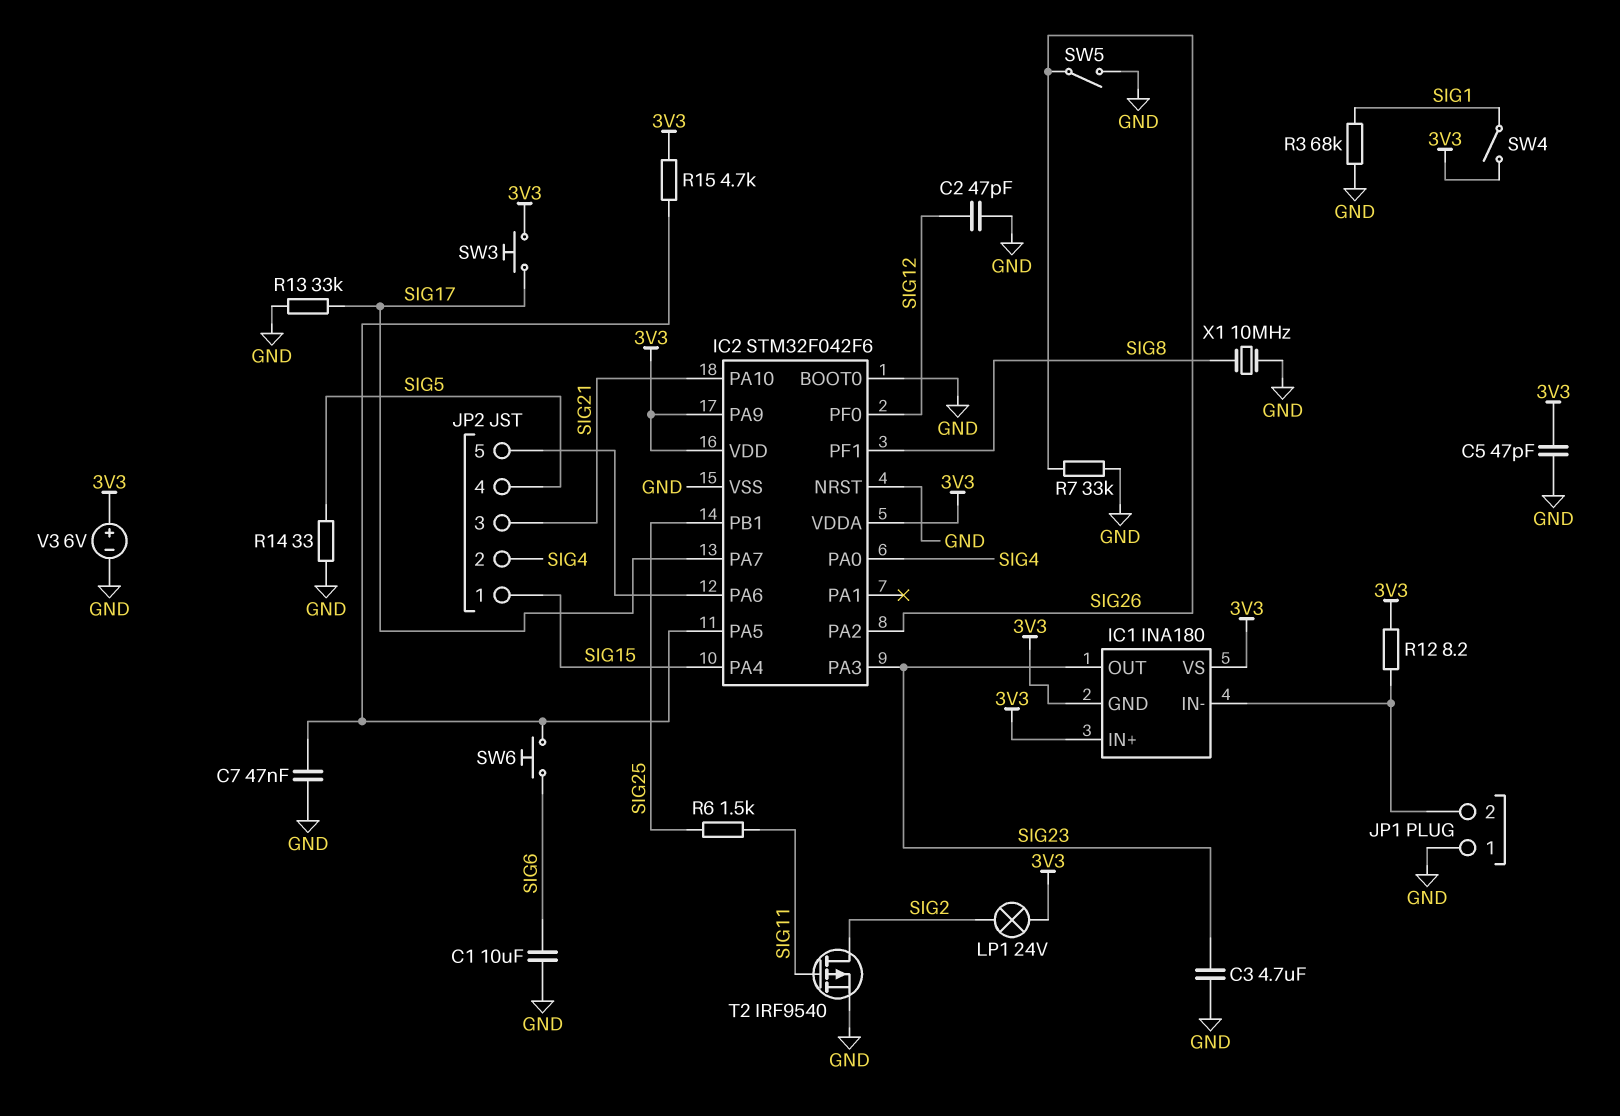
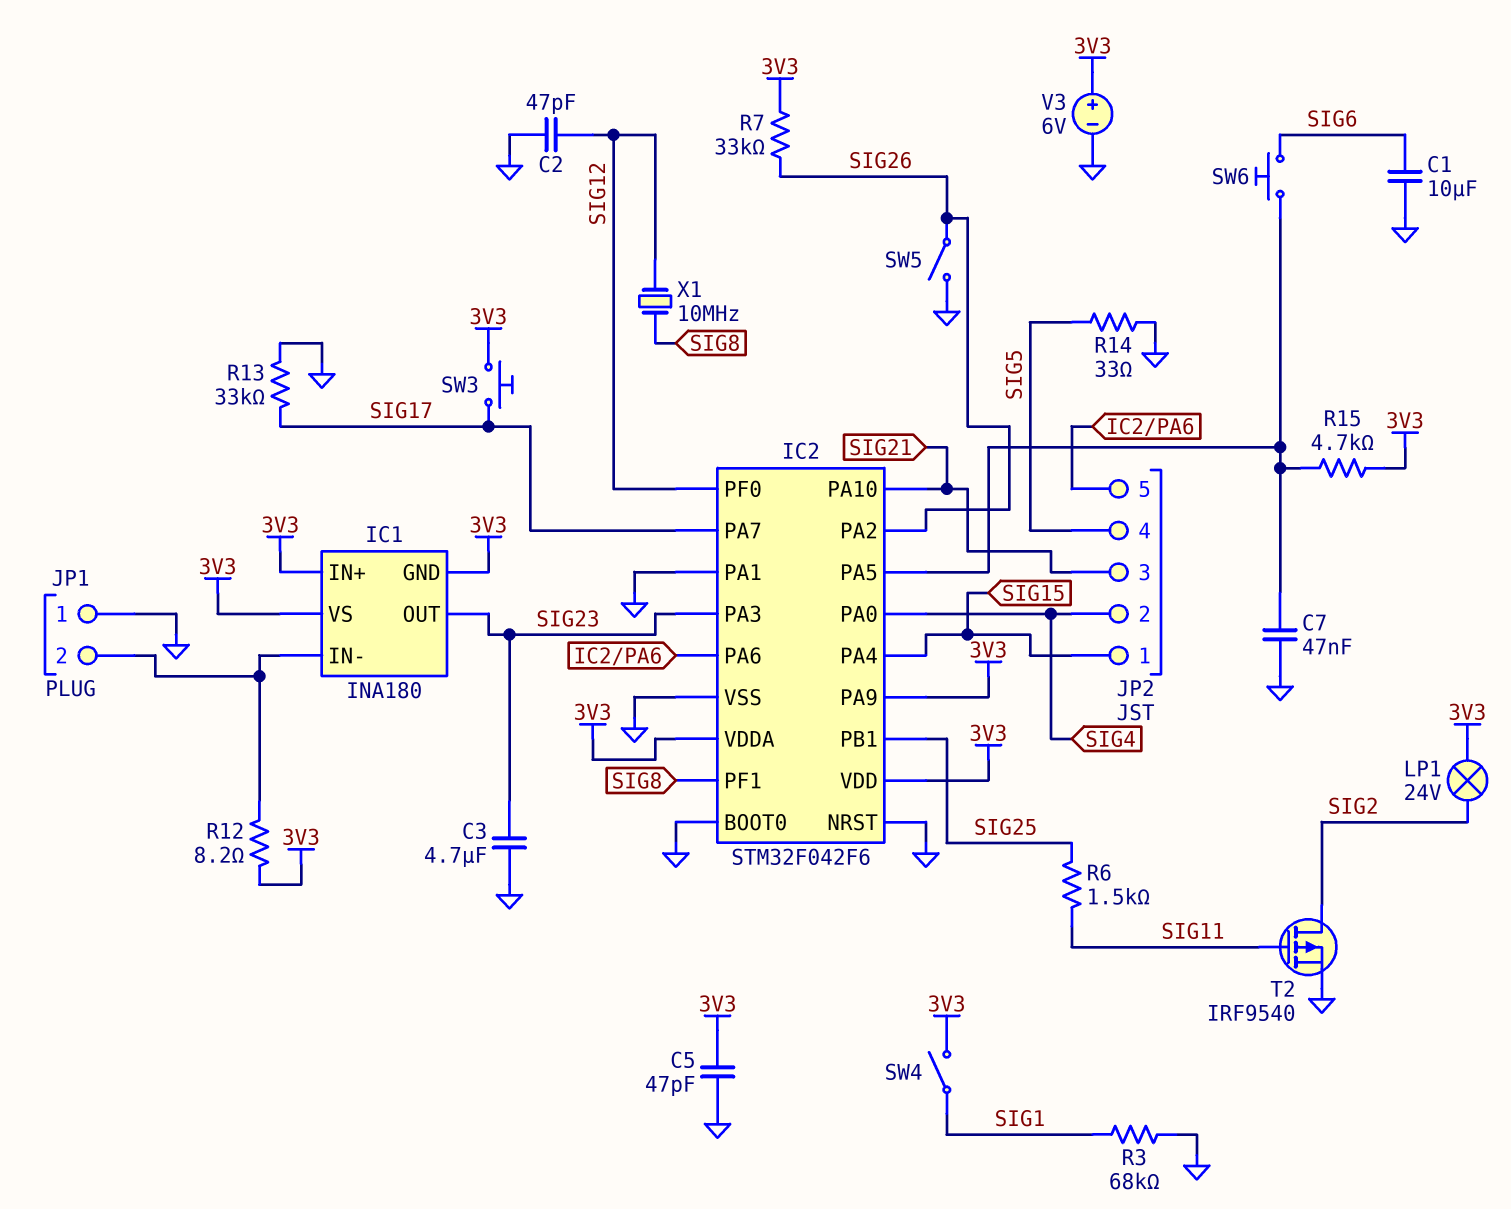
IC2 pin PA1: none -> GND
R7: 33k (GND, SIG26) -> 33k (3V3, SIG26)
X1: 10MHz (GND, SIG8) -> 10MHz (SIG8, SIG12)

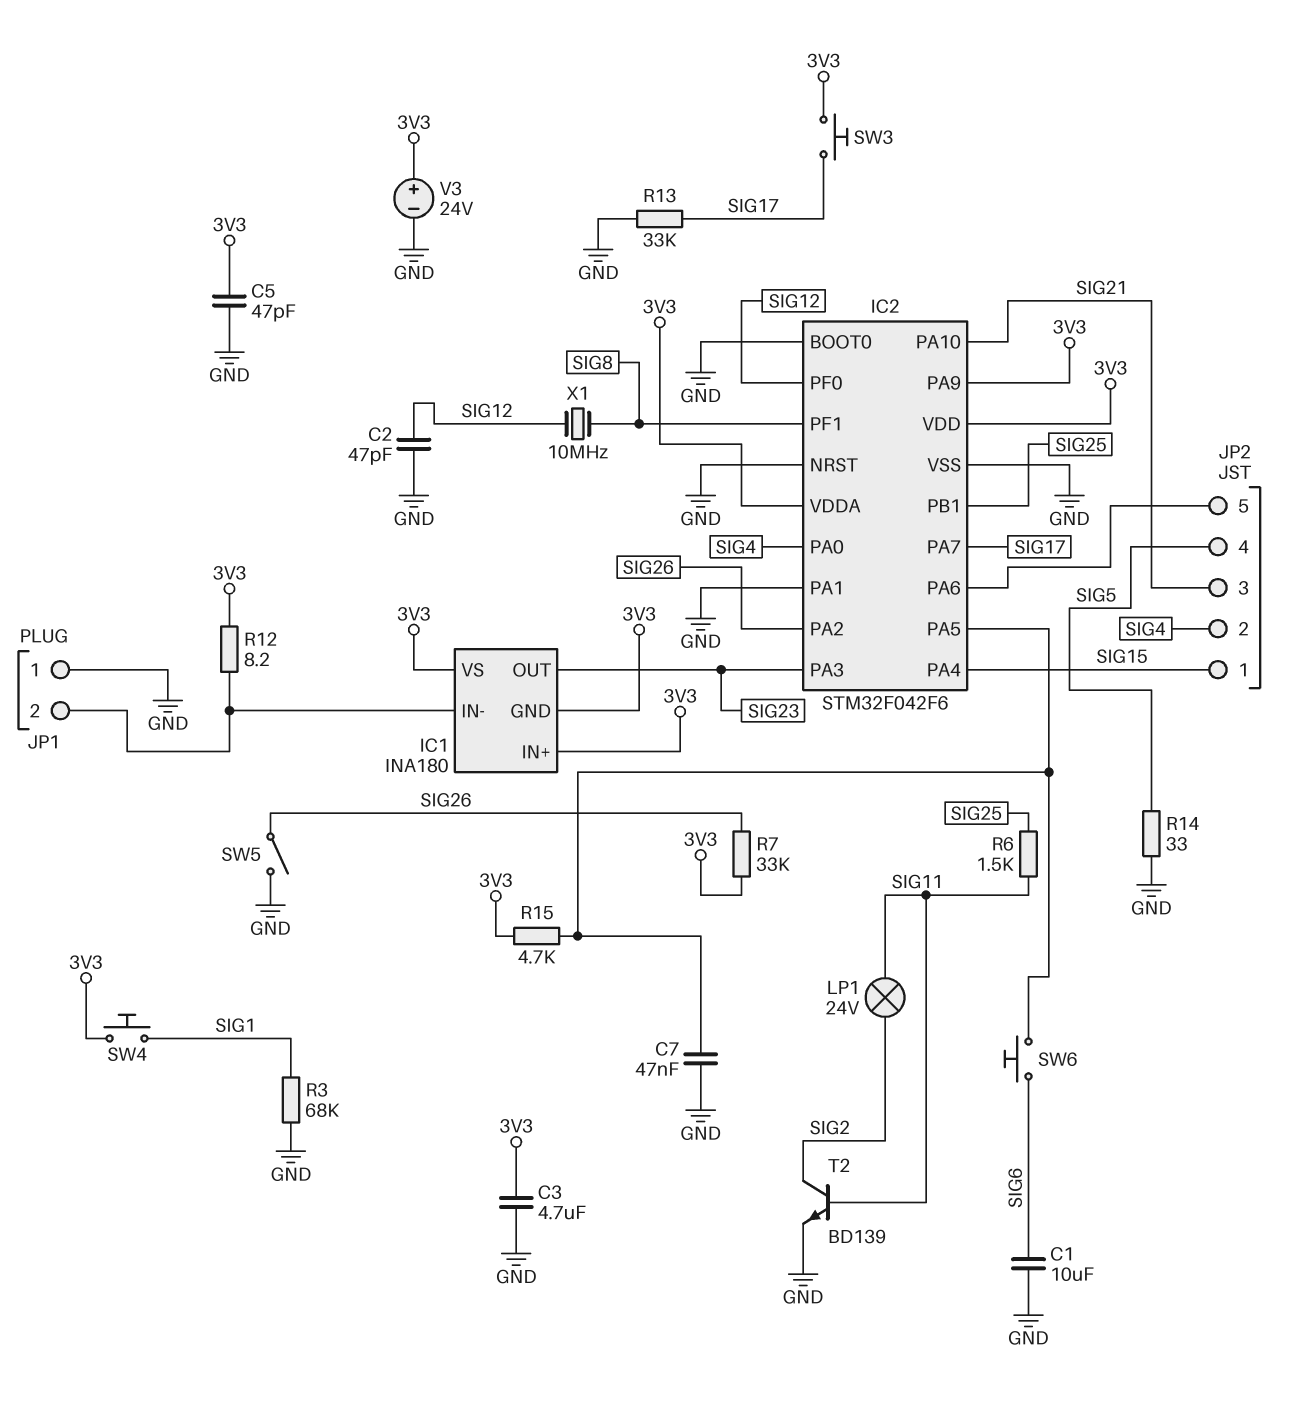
C3: 4.7uF (GND, SIG23) -> 4.7uF (3V3, GND)
LP1: lamp 24V (3V3, SIG2) -> lamp 24V (SIG2, SIG11)
SW4: switch (3V3, SIG1) -> button (3V3, SIG1)
T2: PMOS IRF9540 (G SIG11, D SIG2, S GND) -> NPN BD139 (B SIG11, C SIG2, E GND)
V3: 6V (plus 3V3, minus GND) -> 24V (plus 3V3, minus GND)

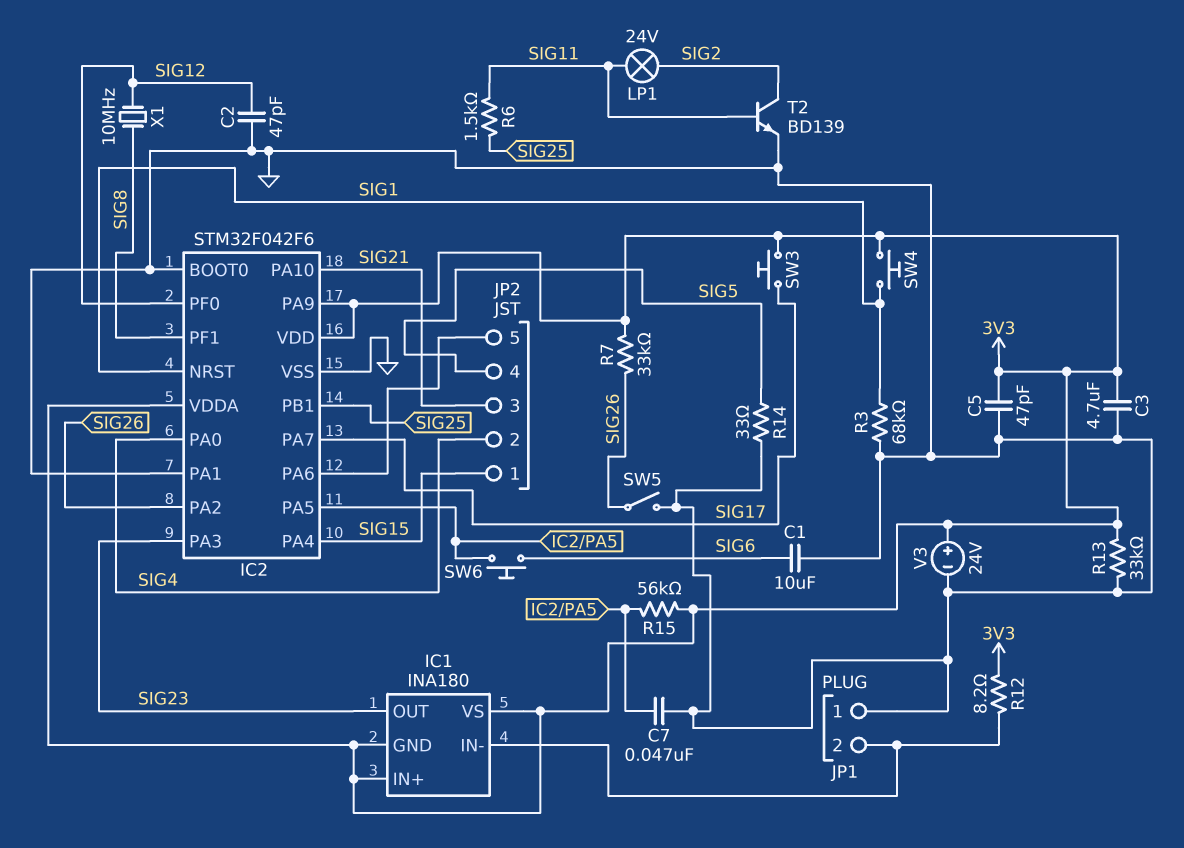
IC2 pin NRST: GND -> SIG1
R13: 33k (GND, SIG17) -> 33k (3V3, GND)
R15: 4.7k (3V3, IC2/PA5) -> 56k (3V3, IC2/PA5)

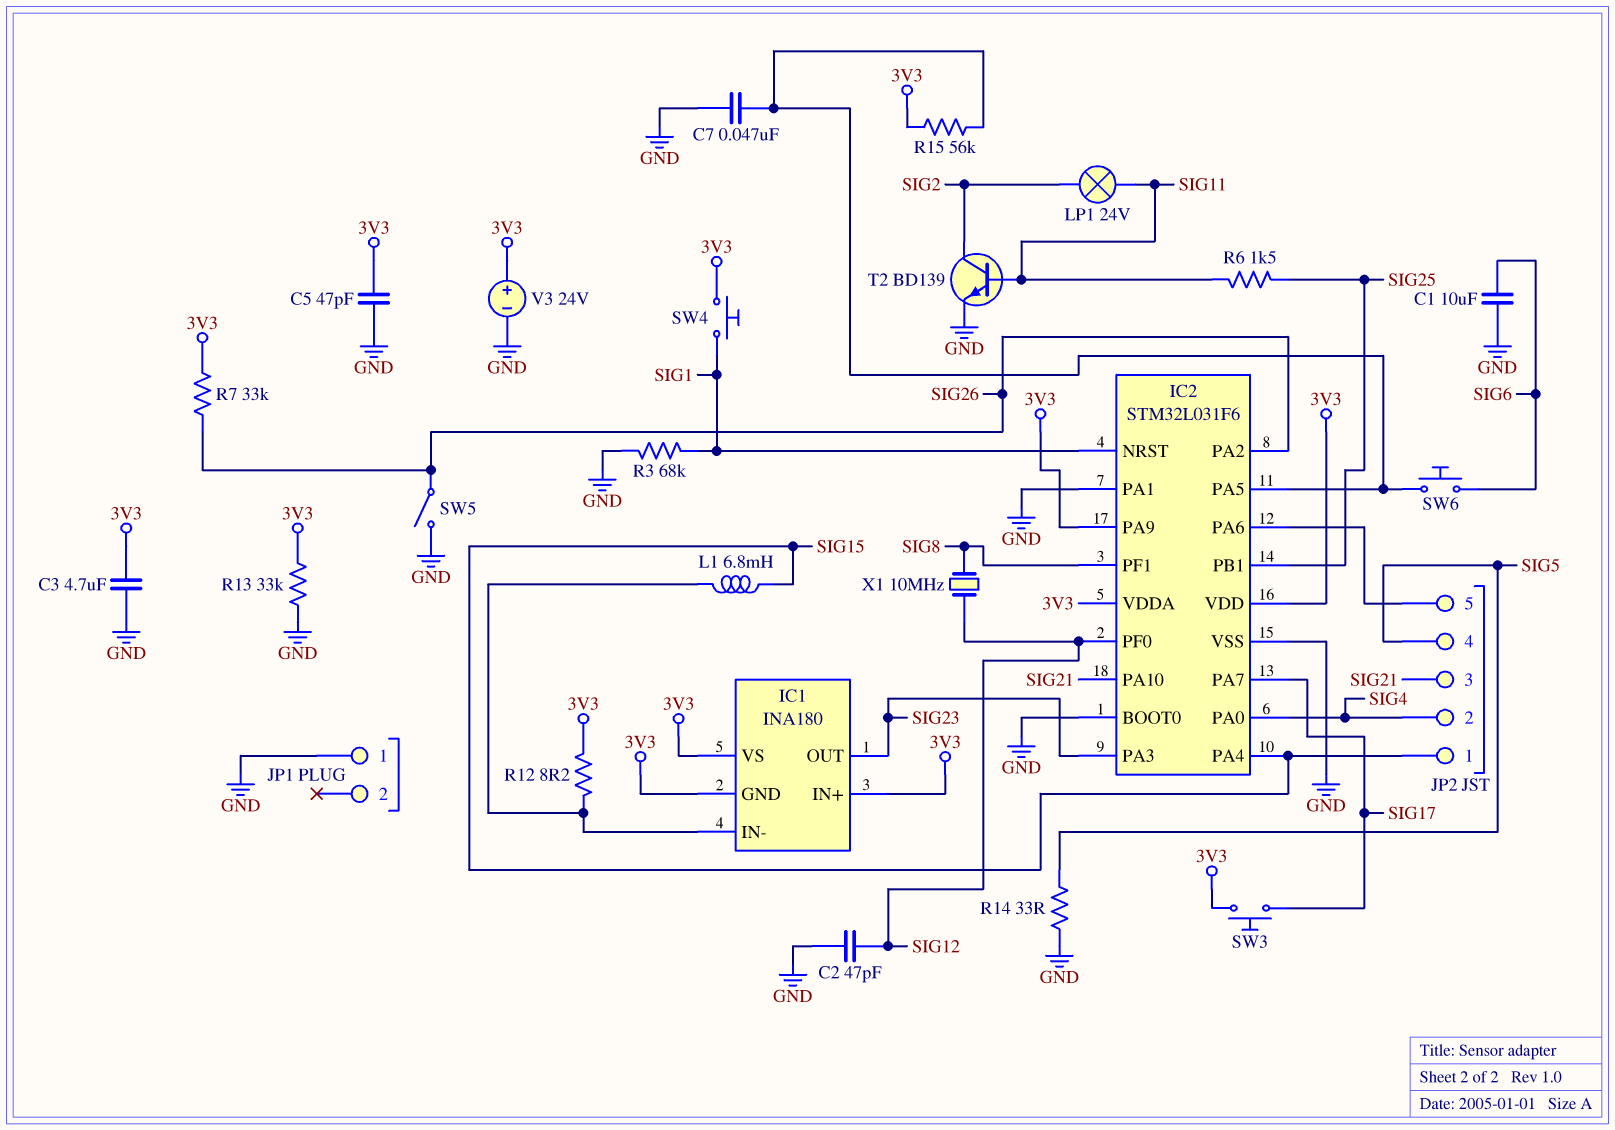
IC2: STM32F042F6 -> STM32L031F6
JP1 pin 2: IC1/IN- -> none
L1: none -> 6.8mH (IC1/IN-, SIG15)

